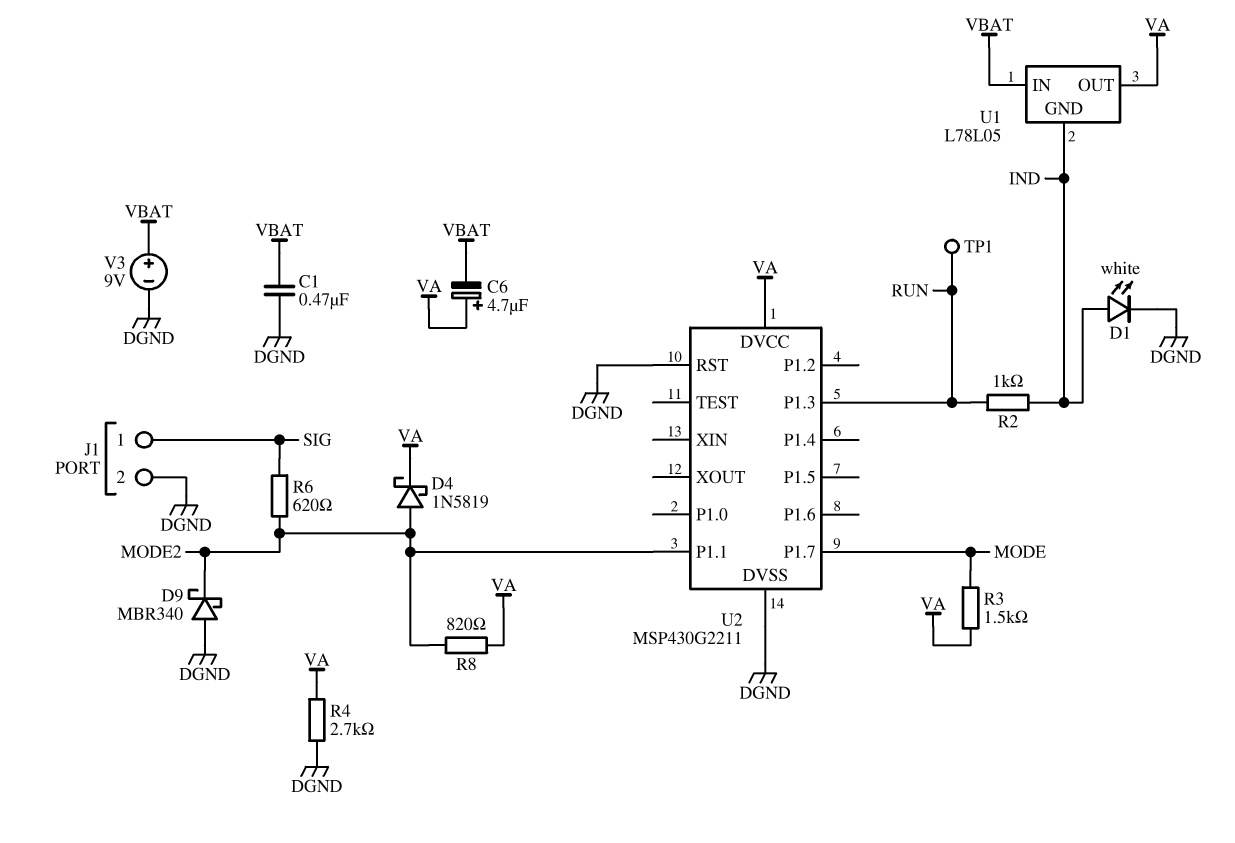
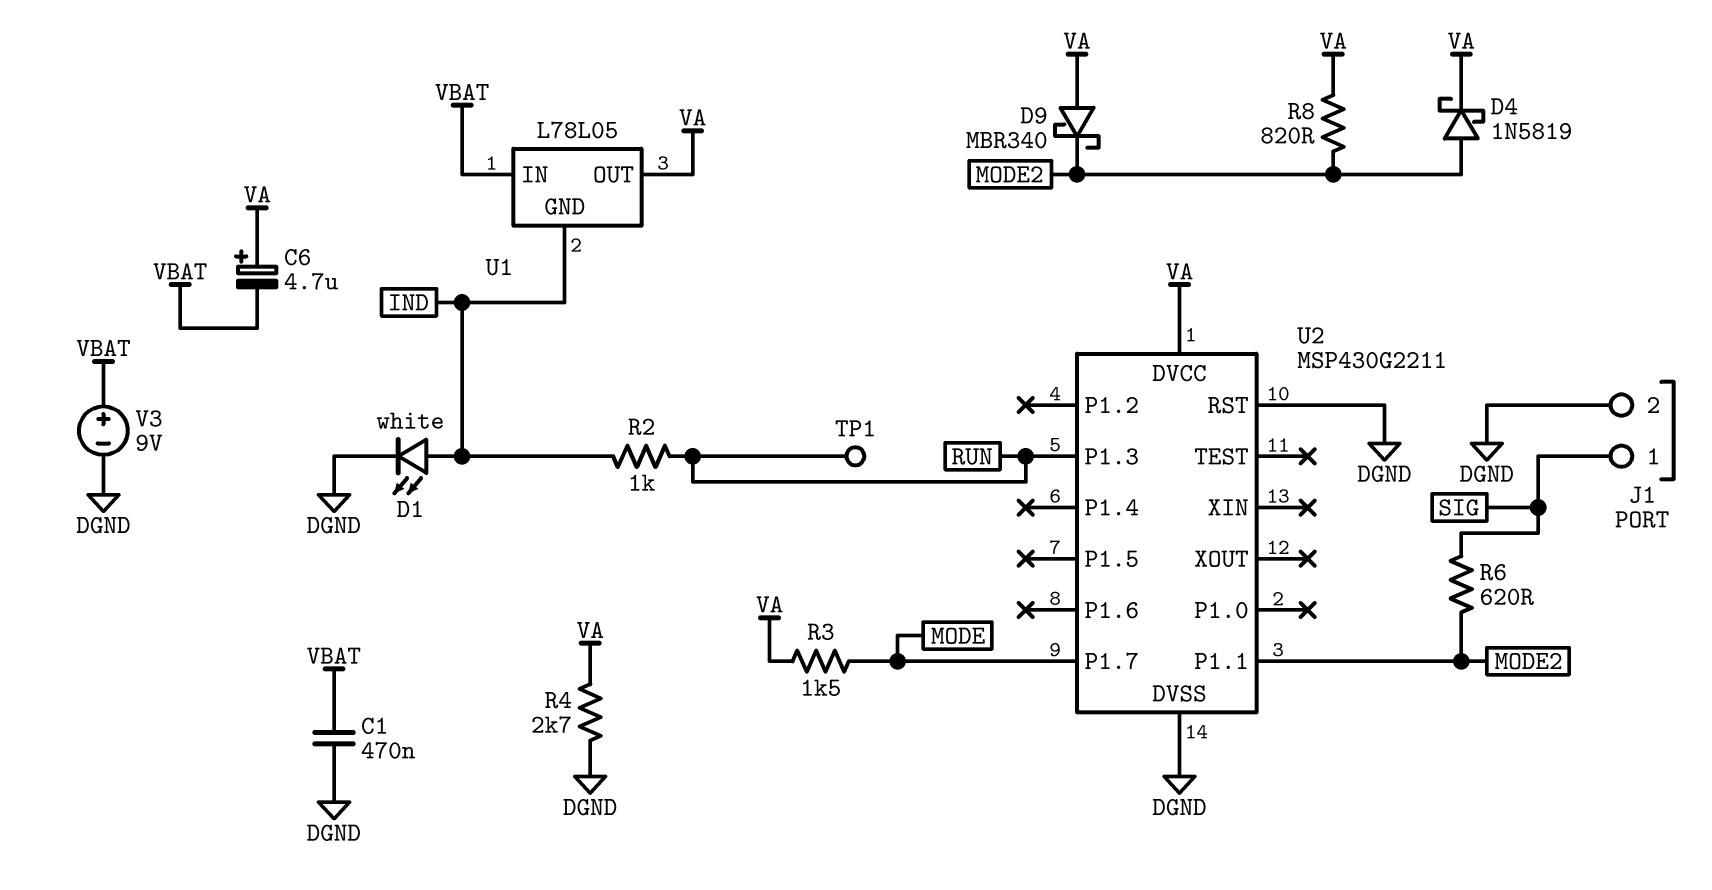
D9: schottky MBR340 (A DGND, K MODE2) -> schottky MBR340 (A VA, K MODE2)

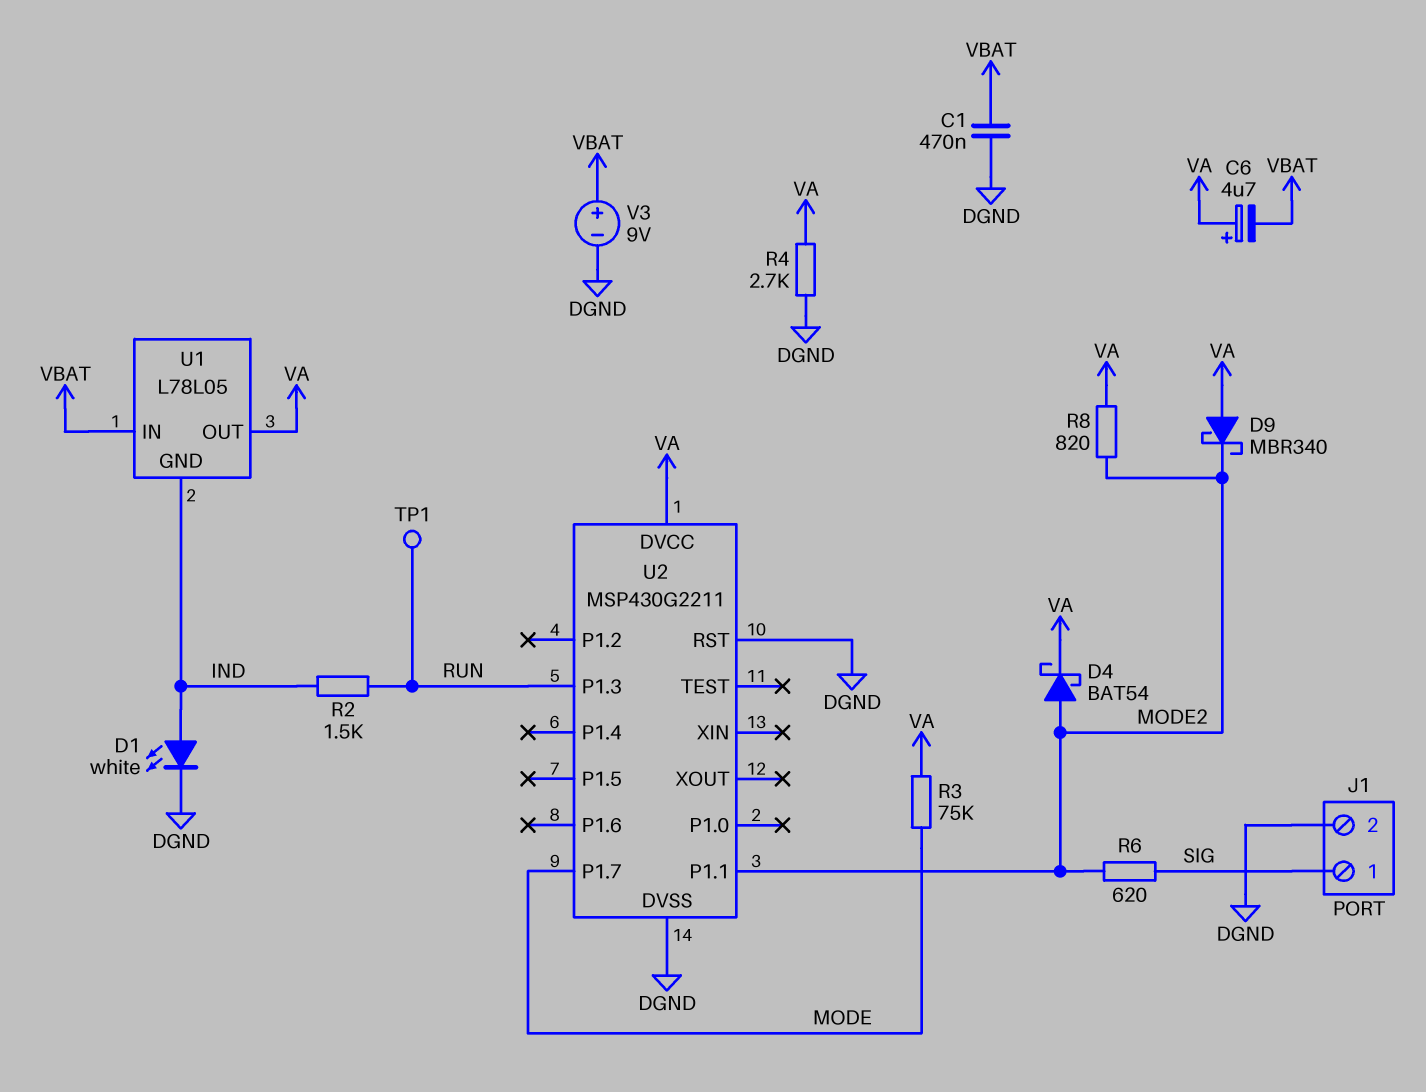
D4: schottky 1N5819 (A MODE2, K VA) -> schottky BAT54 (A MODE2, K VA)
R2: 1k (IND, RUN) -> 1.5k (IND, RUN)
R3: 1.5k (MODE, VA) -> 75k (MODE, VA)

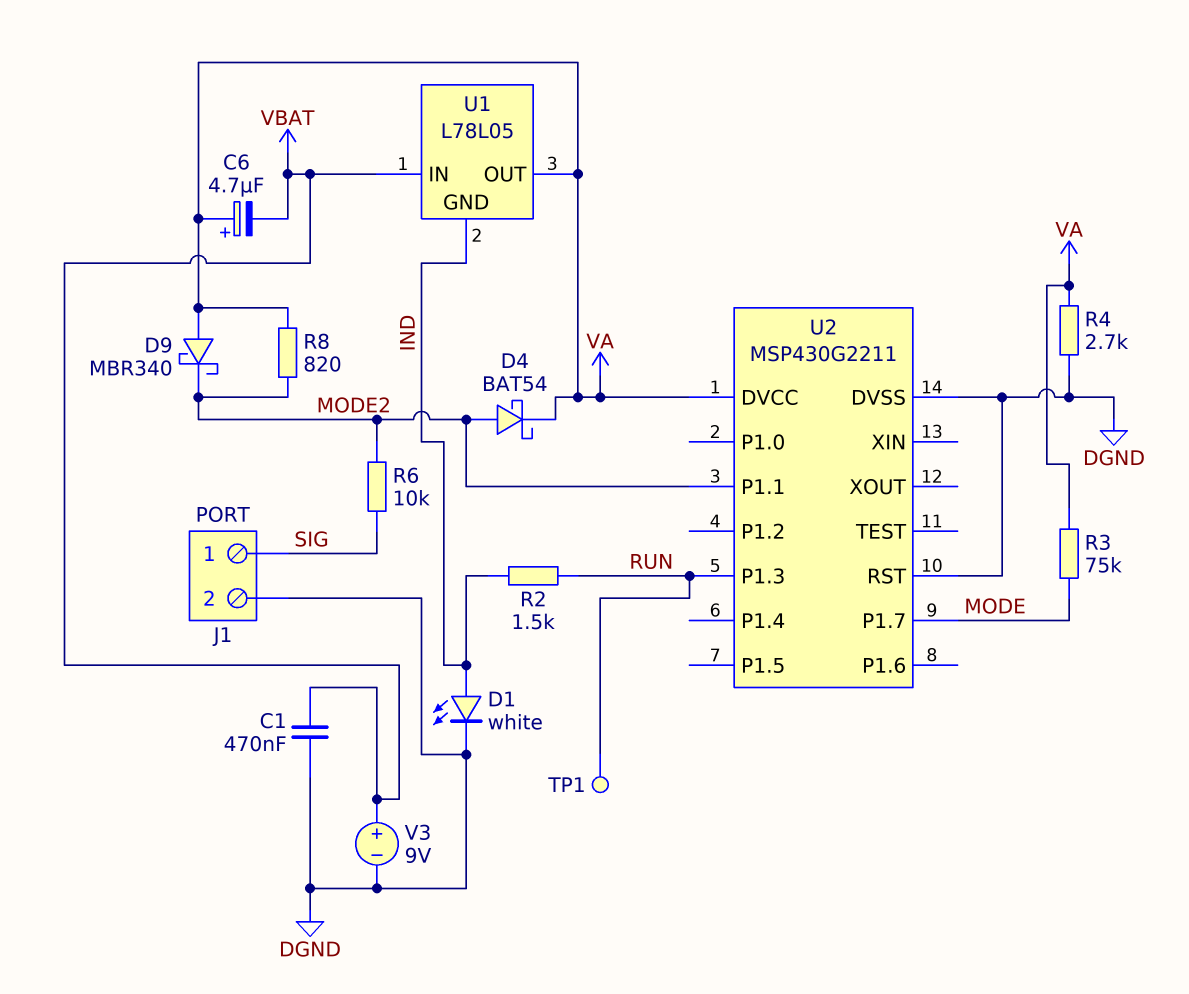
R6: 620 (MODE2, SIG) -> 10k (MODE2, SIG)

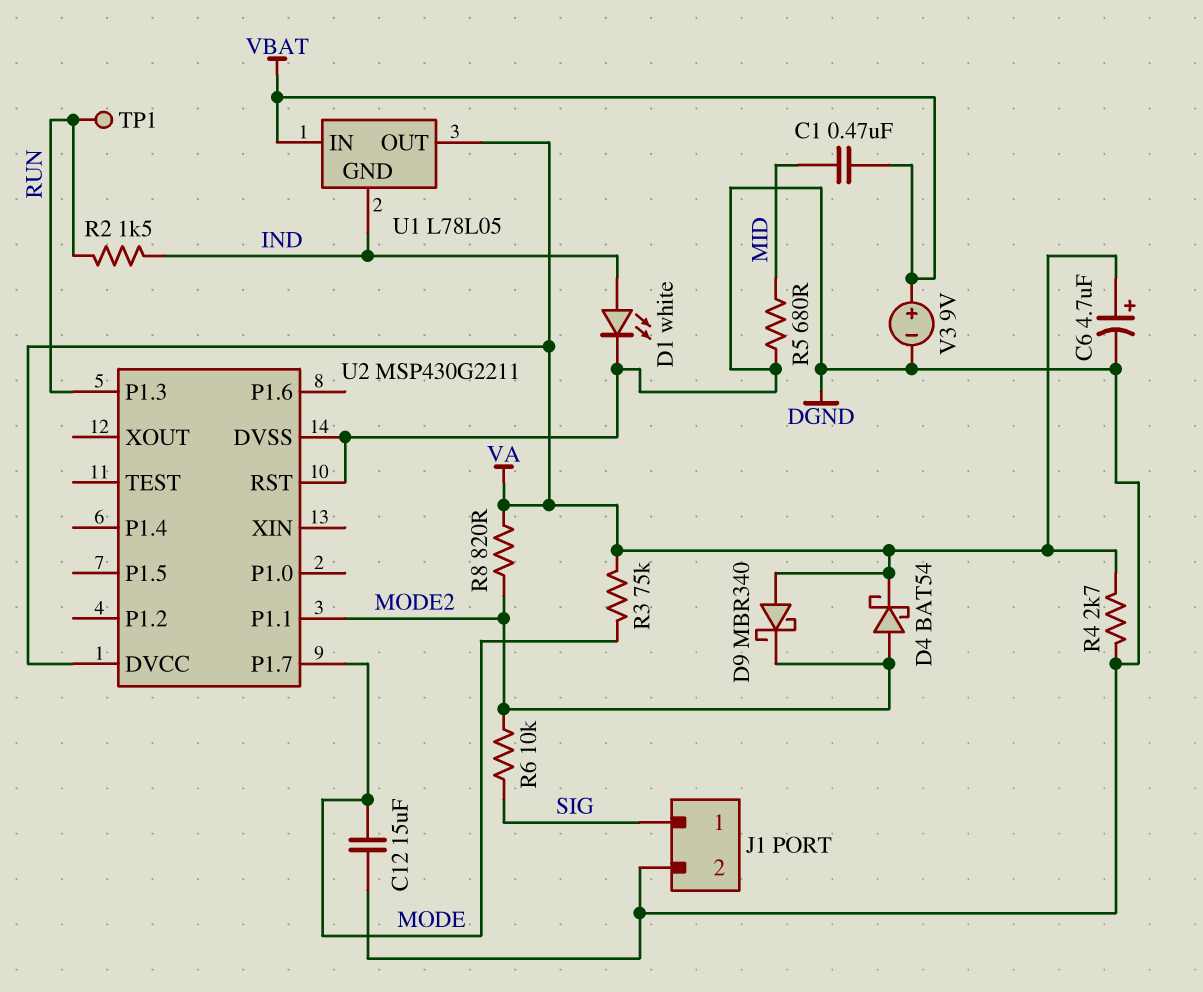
C1: 470nF (DGND, VBAT) -> 470nF (MID, VBAT)
C6: 4.7uF (plus VA, minus VBAT) -> 4.7uF (plus VA, minus DGND)
C12: none -> 15uF (DGND, MODE)
R5: none -> 680 (DGND, MID)

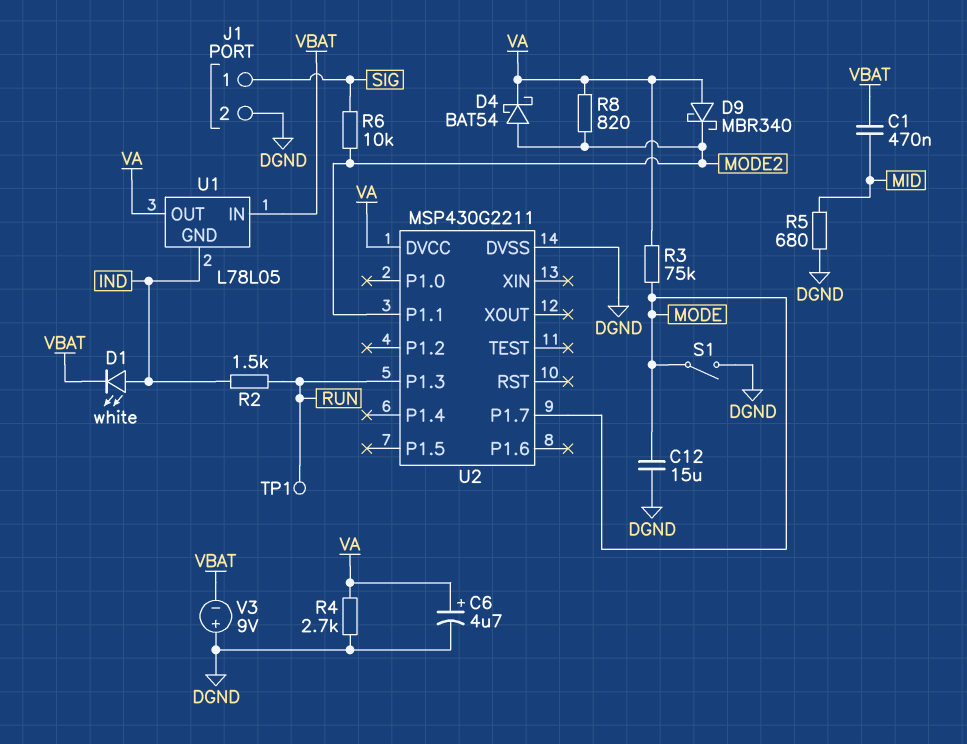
D1: LED white (A IND, K DGND) -> LED white (A IND, K VBAT)
S1: none -> switch (DGND, MODE)
U2 pin RST: DGND -> none
V3: 9V (plus VBAT, minus DGND) -> 9V (plus DGND, minus VBAT)

